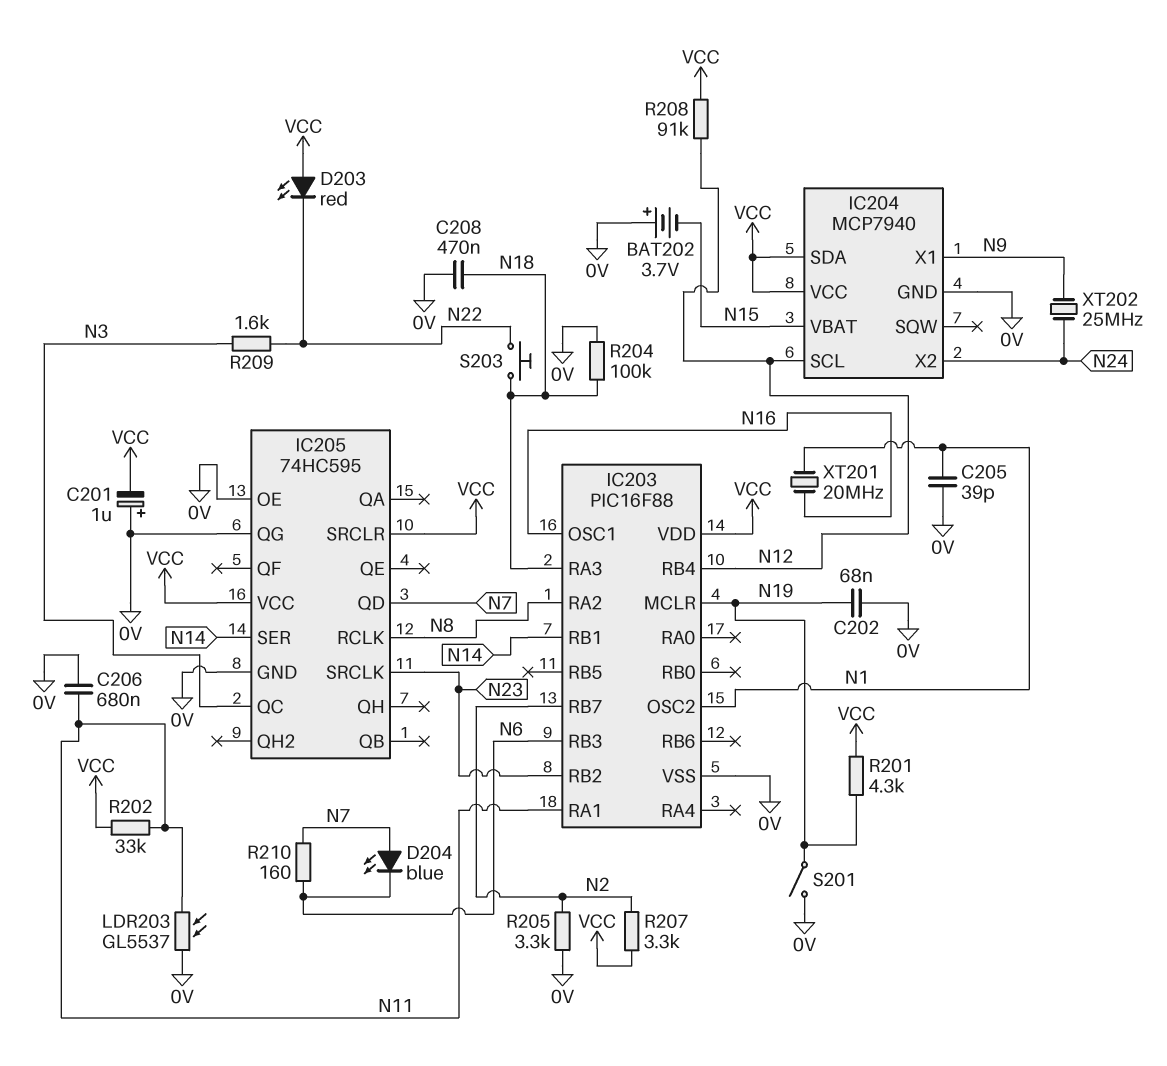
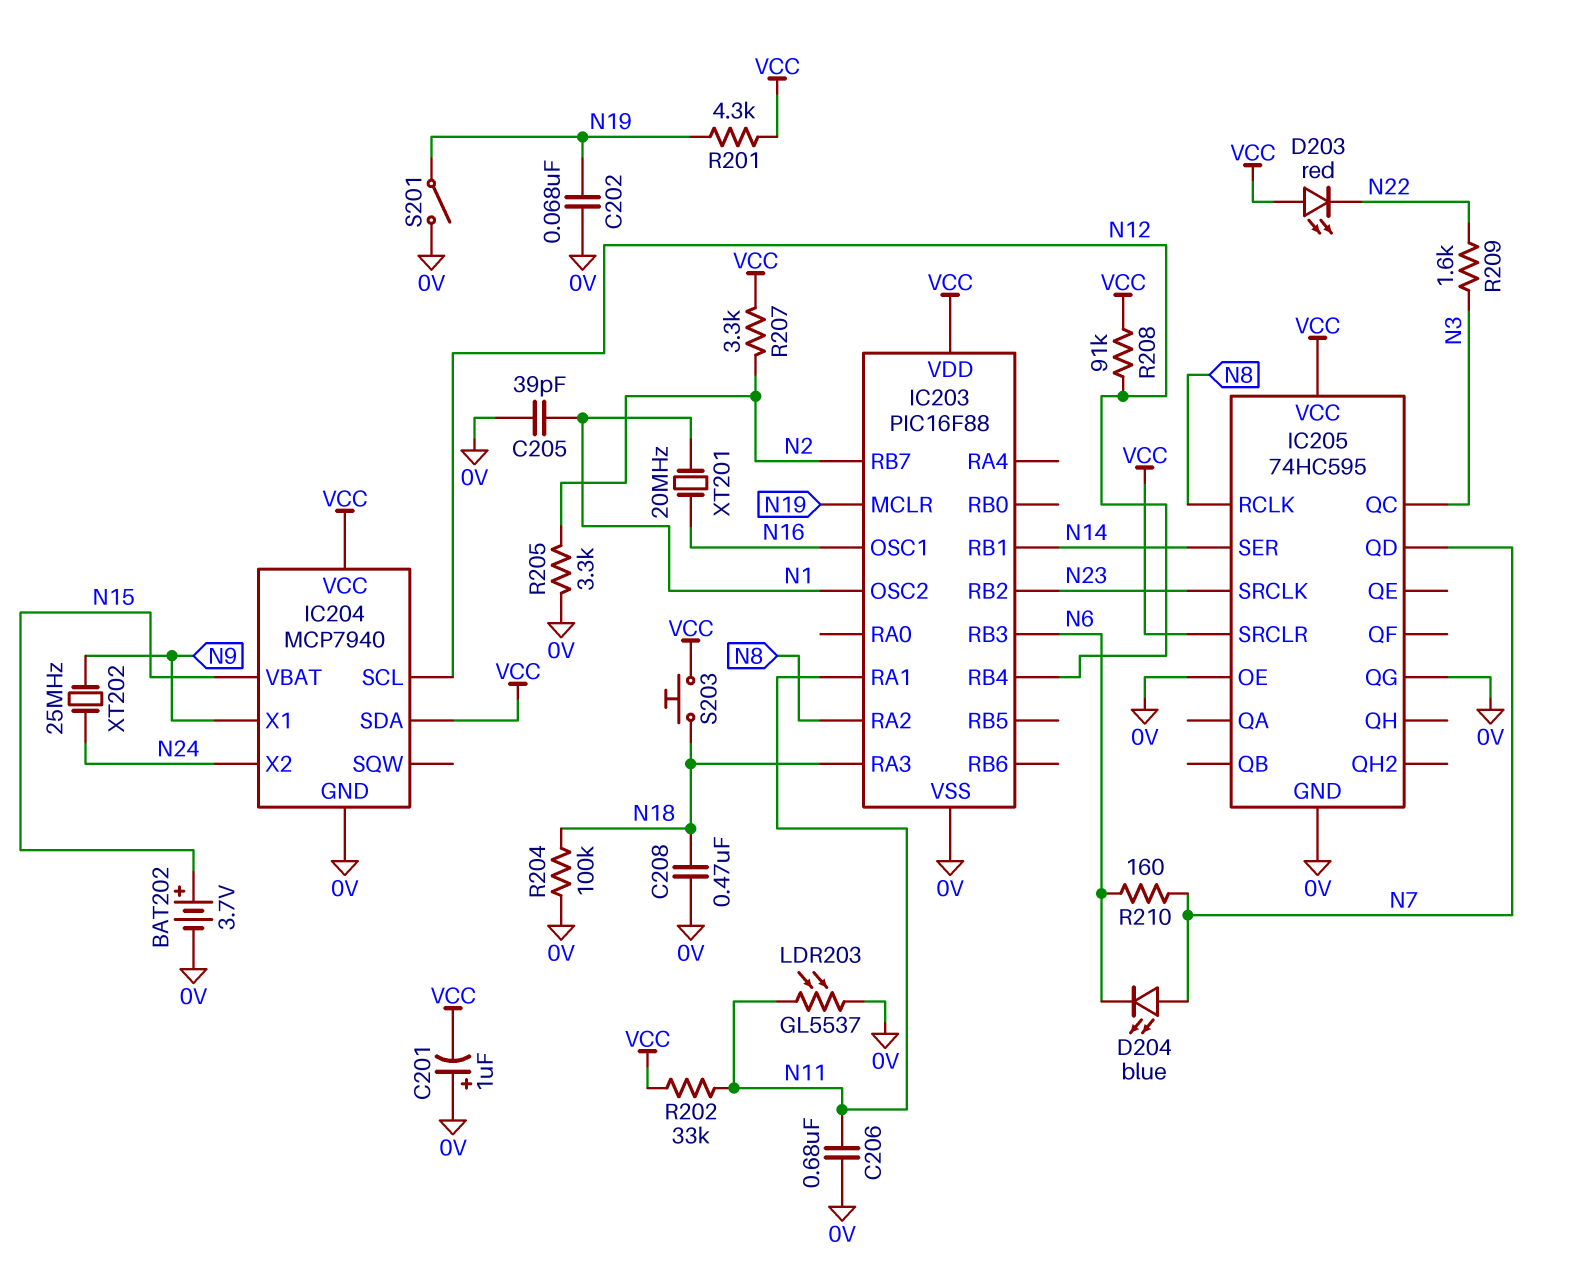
BAT202: 3.7V (plus 0V, minus N15) -> 3.7V (plus N15, minus 0V)
S203: button (N18, N22) -> button (N18, VCC)

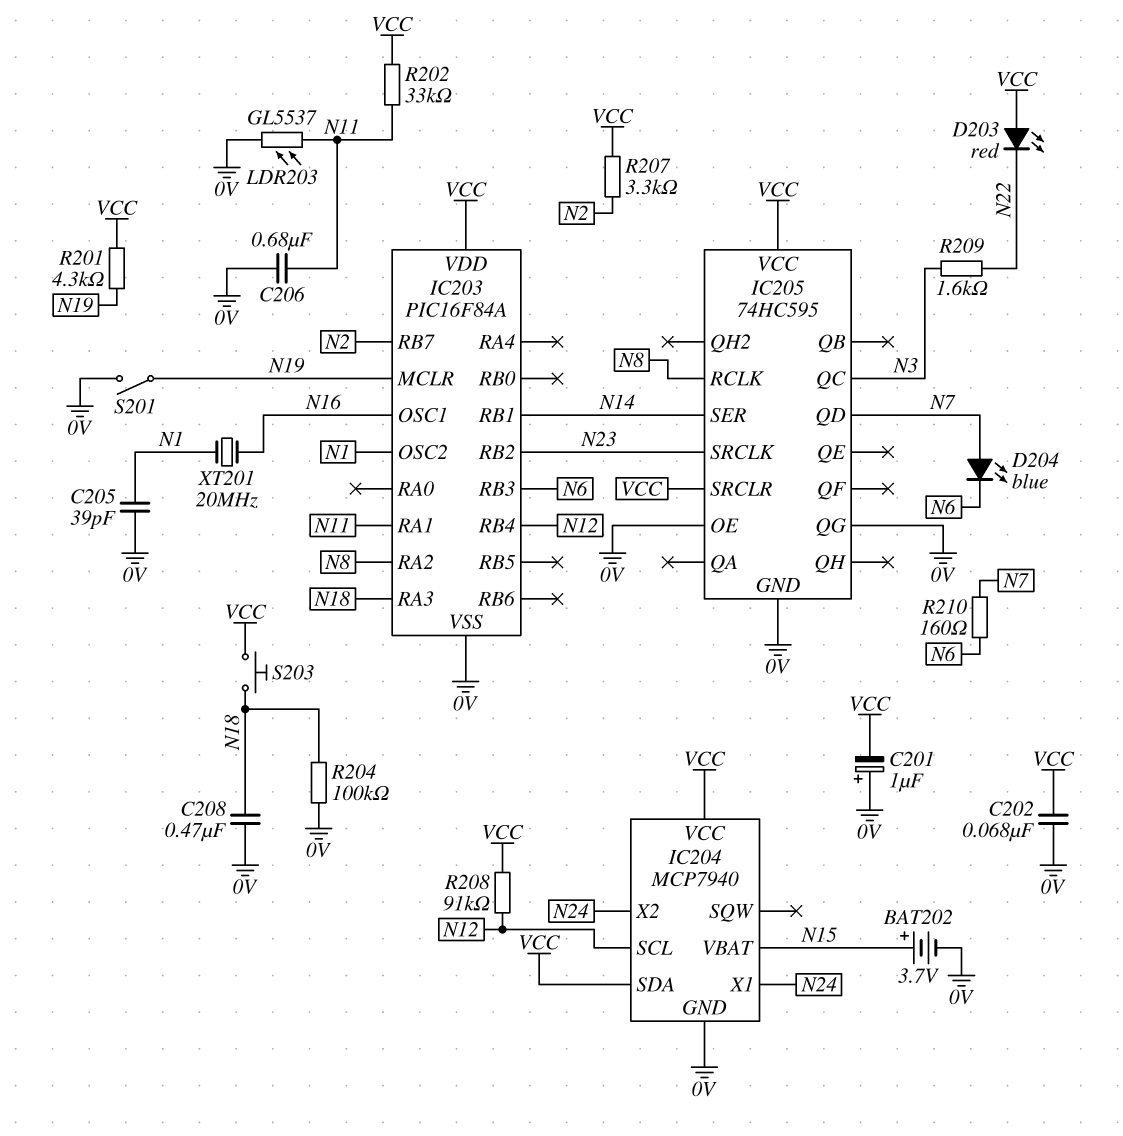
C202: 68nF (0V, N19) -> 68nF (0V, VCC)
IC203: PIC16F88 -> PIC16F84A
IC204 pin X1: N9 -> N24
R205: 3.3k (0V, N2) -> none
XT202: 25MHz (N9, N24) -> none

